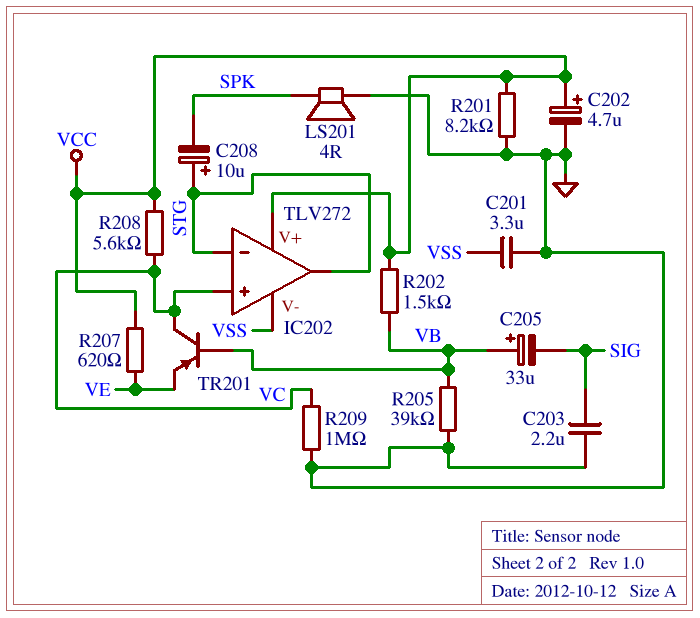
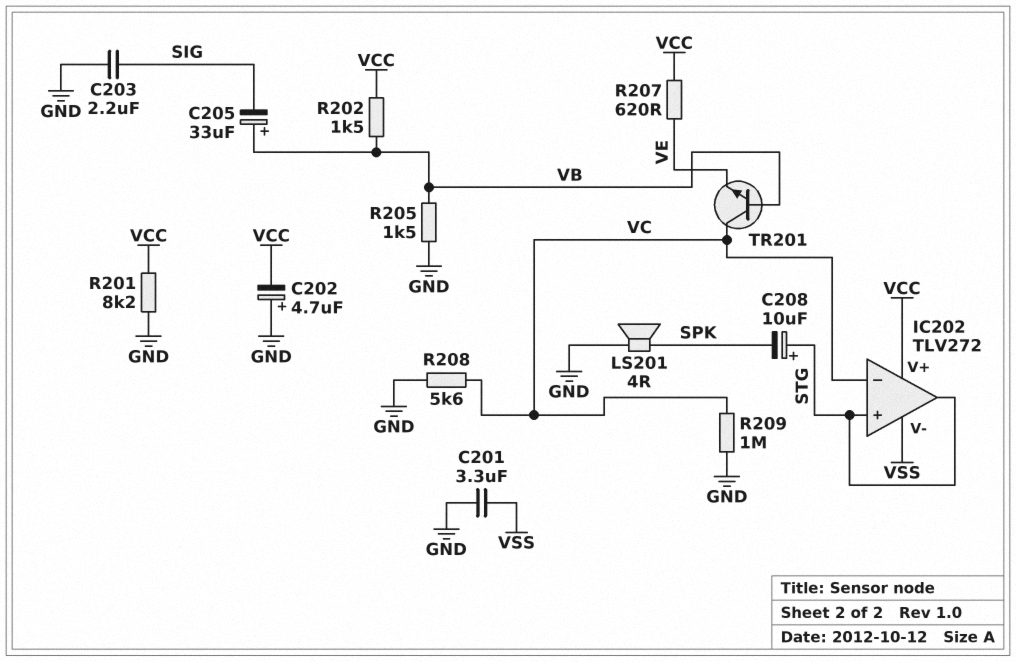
C202: 4.7uF (plus VCC, minus GND) -> 4.7uF (plus GND, minus VCC)
IC202 pin in+: VC -> STG
IC202 pin in-: STG -> VC
R205: 39k (GND, VB) -> 1.5k (GND, VB)
R208: 5.6k (VC, VCC) -> 5.6k (GND, VC)
TR201: PNP (B VB, C VC, E VE) -> NPN (B VB, C VC, E VE)

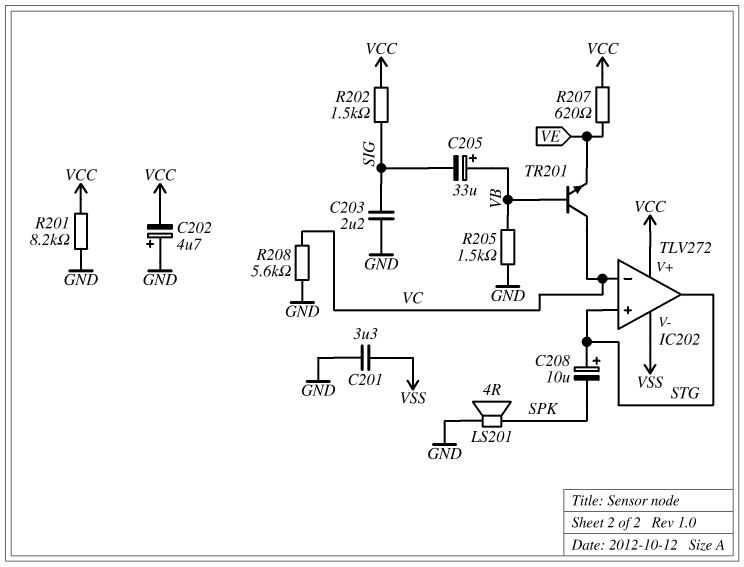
R202: 1.5k (VB, VCC) -> 1.5k (SIG, VCC)
R209: 1M (GND, VC) -> none

